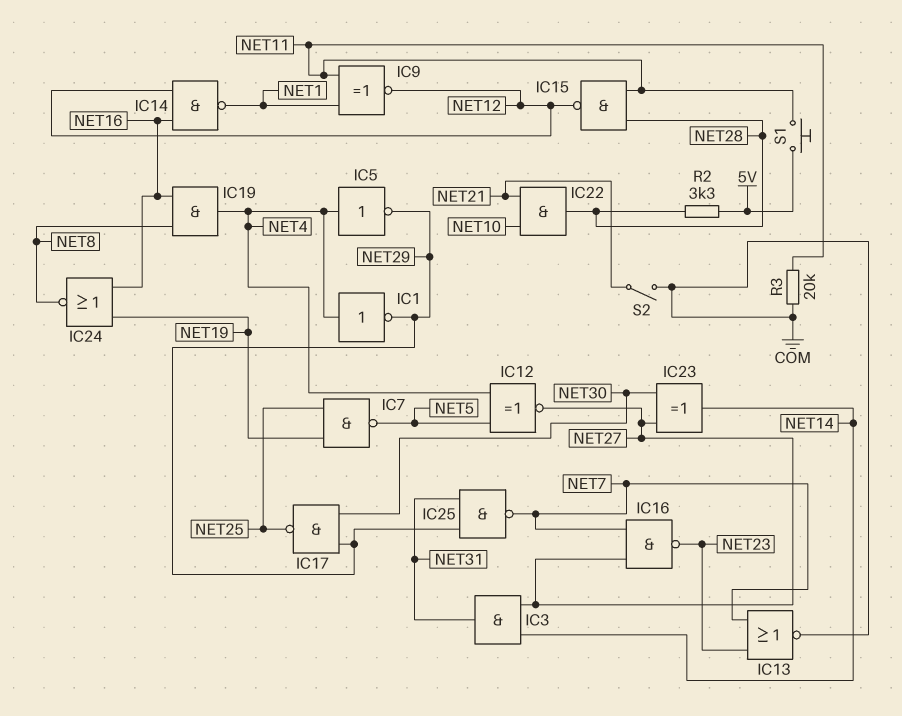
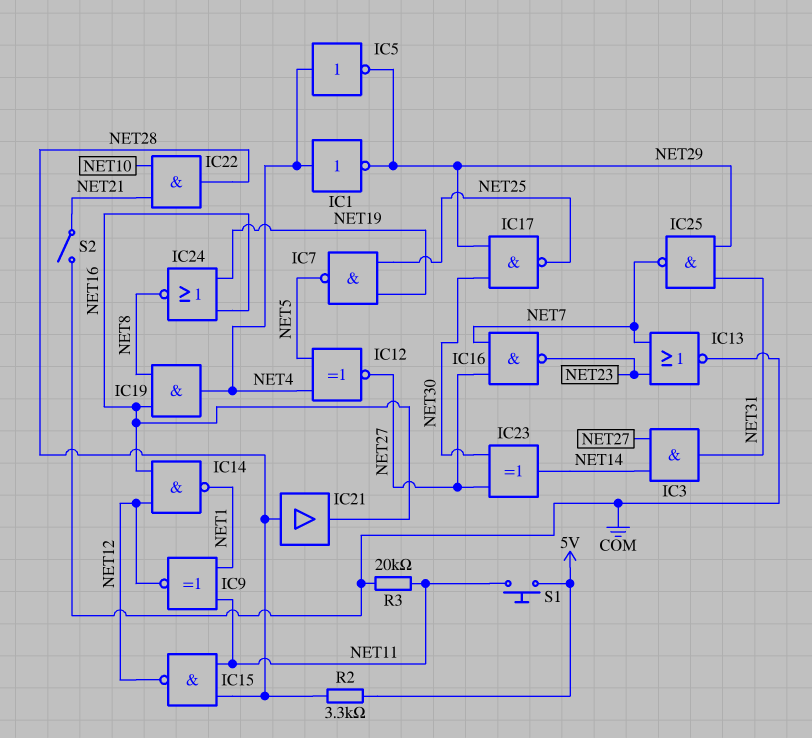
IC21: none -> buffer (in NET28, out NET16)

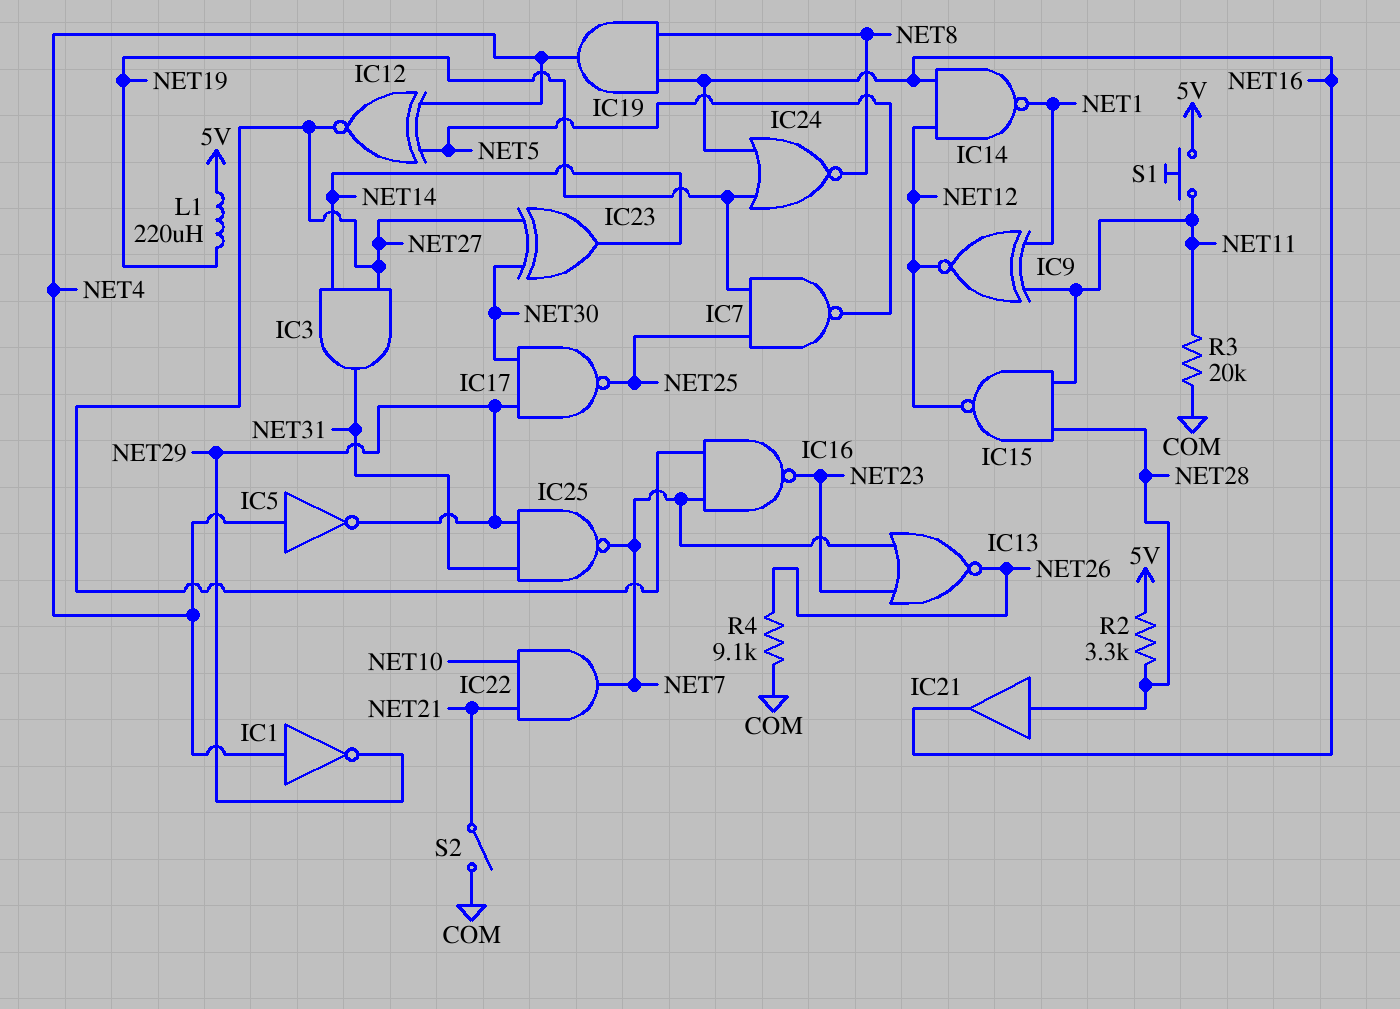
IC13: NOR (in NET7, in NET23, out COM) -> NOR (in NET7, in NET23, out NET26)
IC22: AND (in NET10, in NET21, out NET28) -> AND (in NET10, in NET21, out NET7)
L1: none -> 220uH (5V, NET19)
R4: none -> 9.1k (COM, NET26)

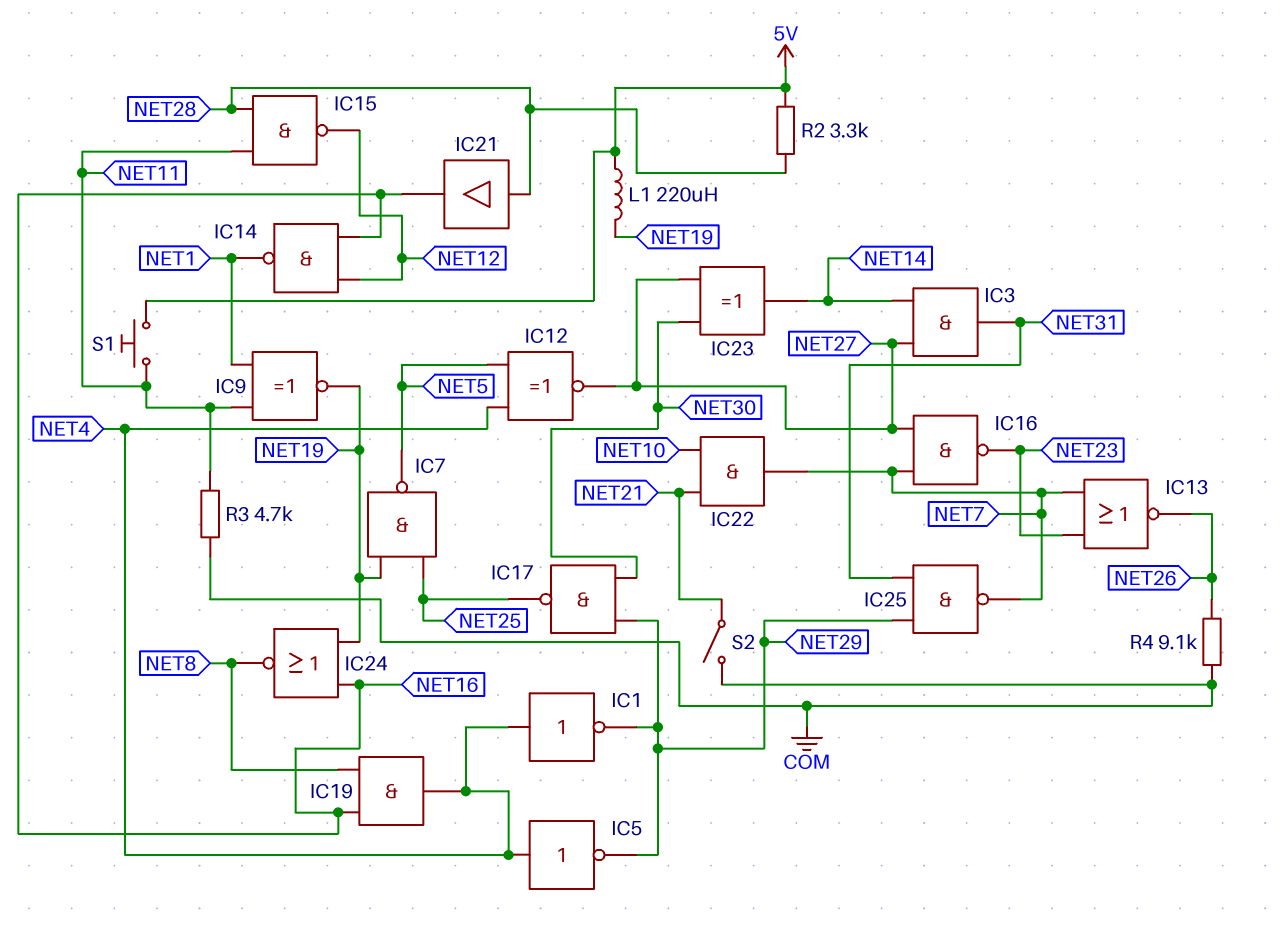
IC9: XNOR (in NET1, in NET11, out NET12) -> XNOR (in NET1, in NET11, out NET19)
R3: 20k (COM, NET11) -> 4.7k (COM, NET11)

